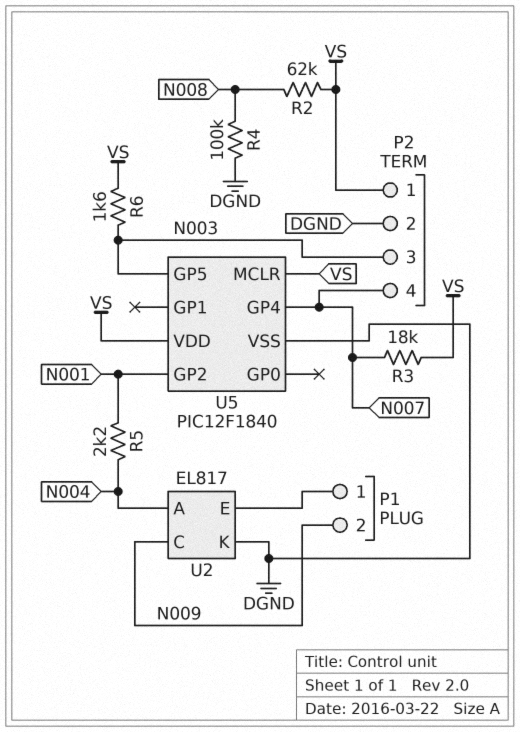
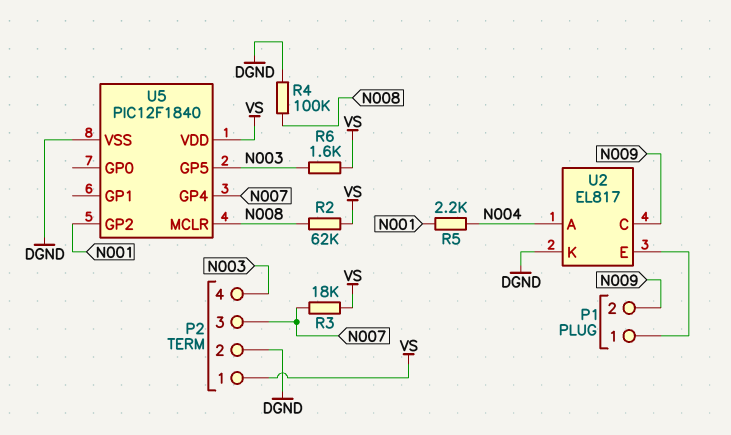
P2 pin 3: N003 -> N007
P2 pin 4: N007 -> N003
U5 pin MCLR: VS -> N008

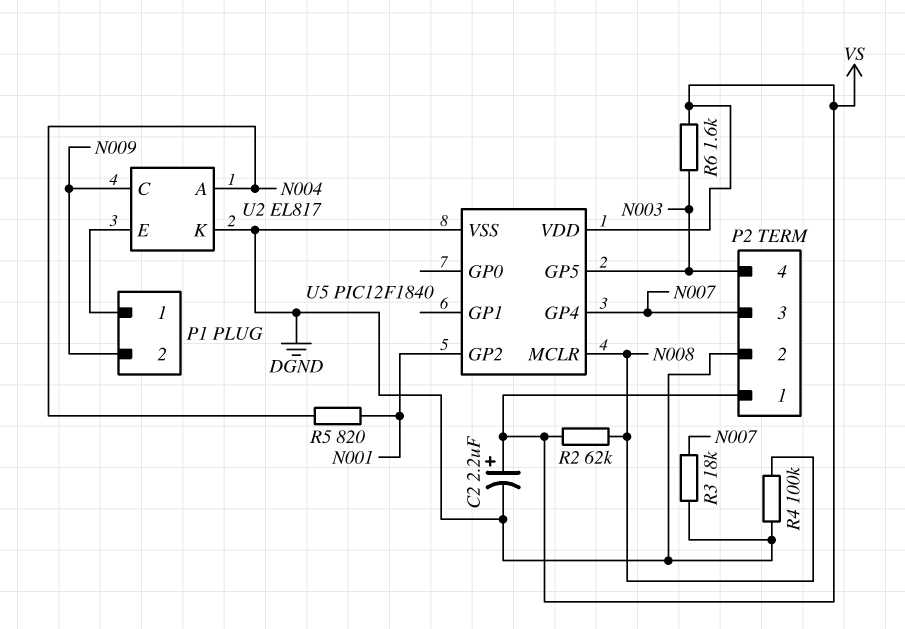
C2: none -> 2.2uF (plus VS, minus DGND)
R3: 18k (N007, VS) -> 18k (DGND, N007)
R5: 2.2k (N001, N004) -> 820 (N001, N004)

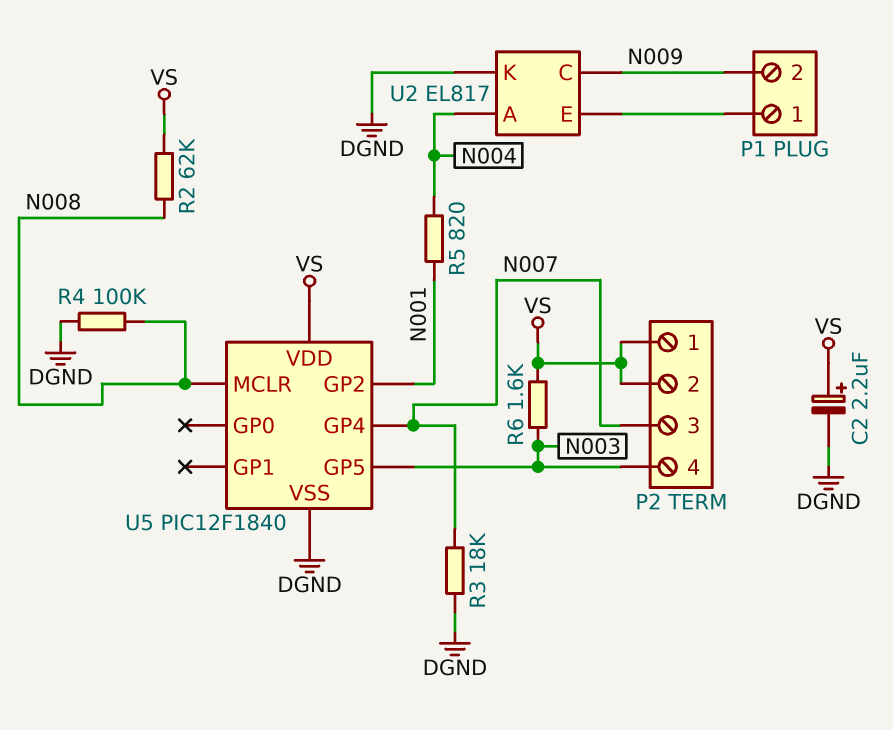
P2 pin 2: DGND -> VS

